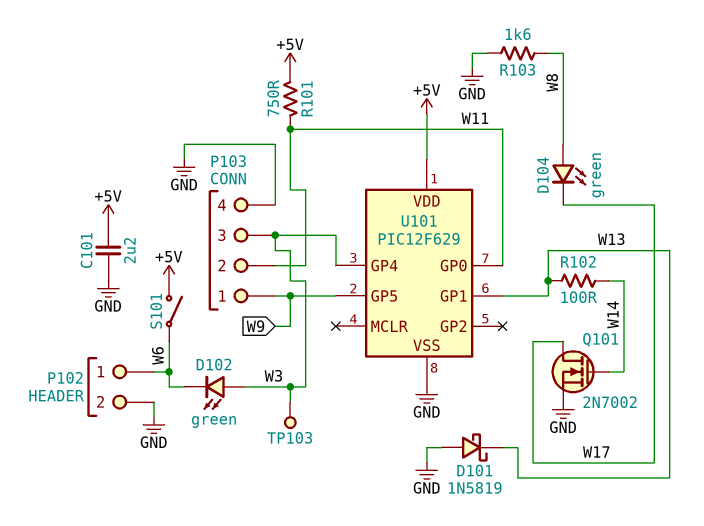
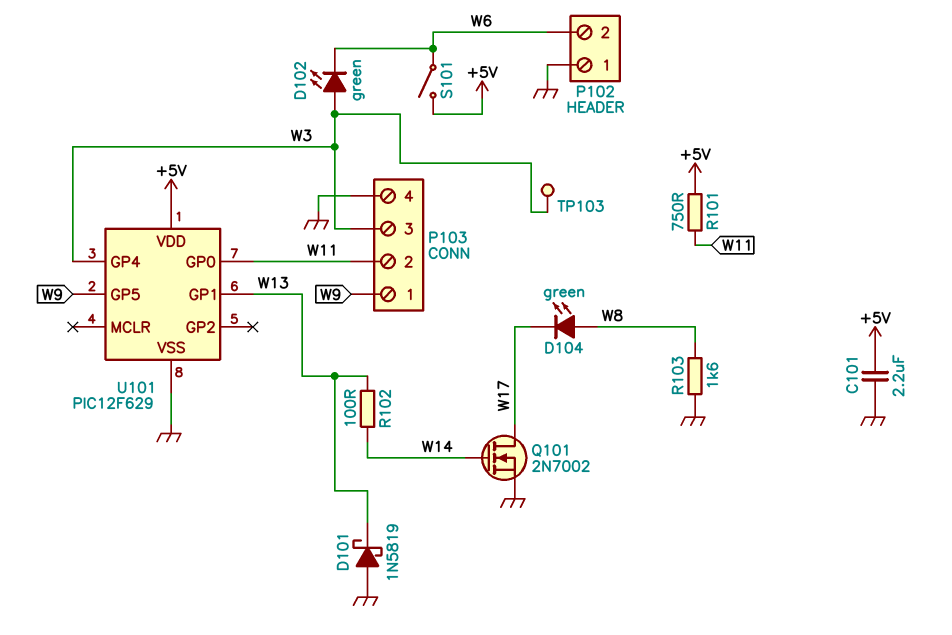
P102 pin 1: W6 -> GND
P102 pin 2: GND -> W6

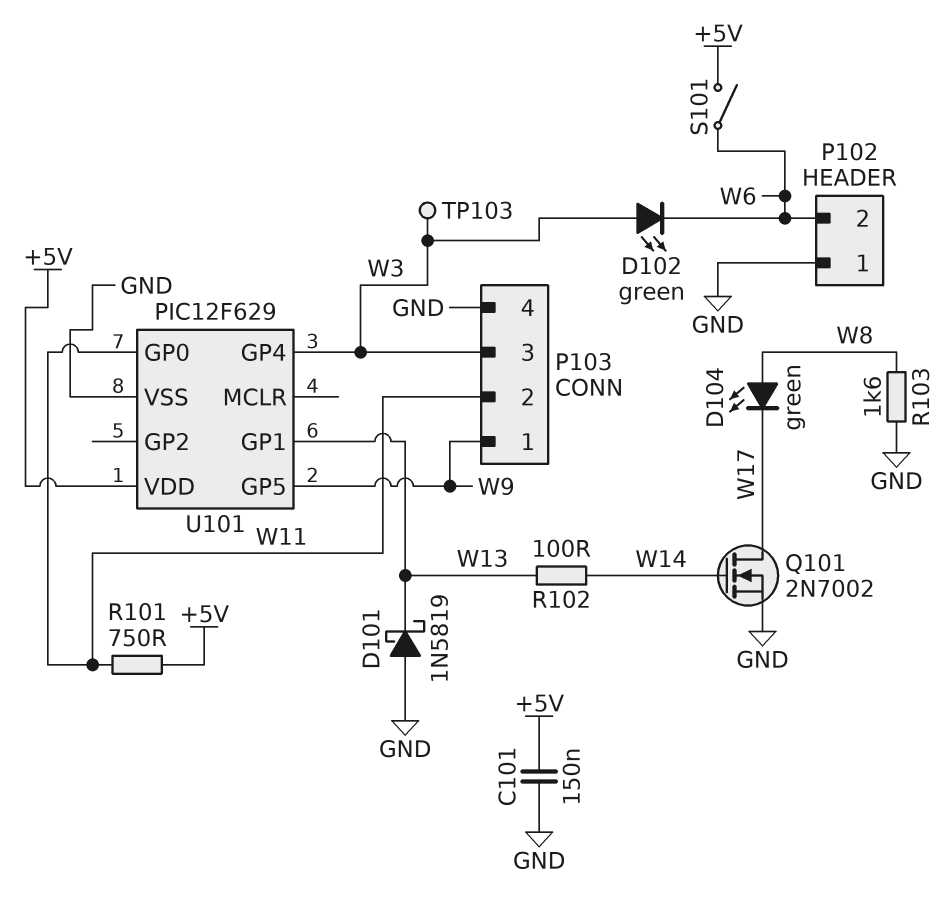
C101: 2.2uF (+5V, GND) -> 150nF (+5V, GND)

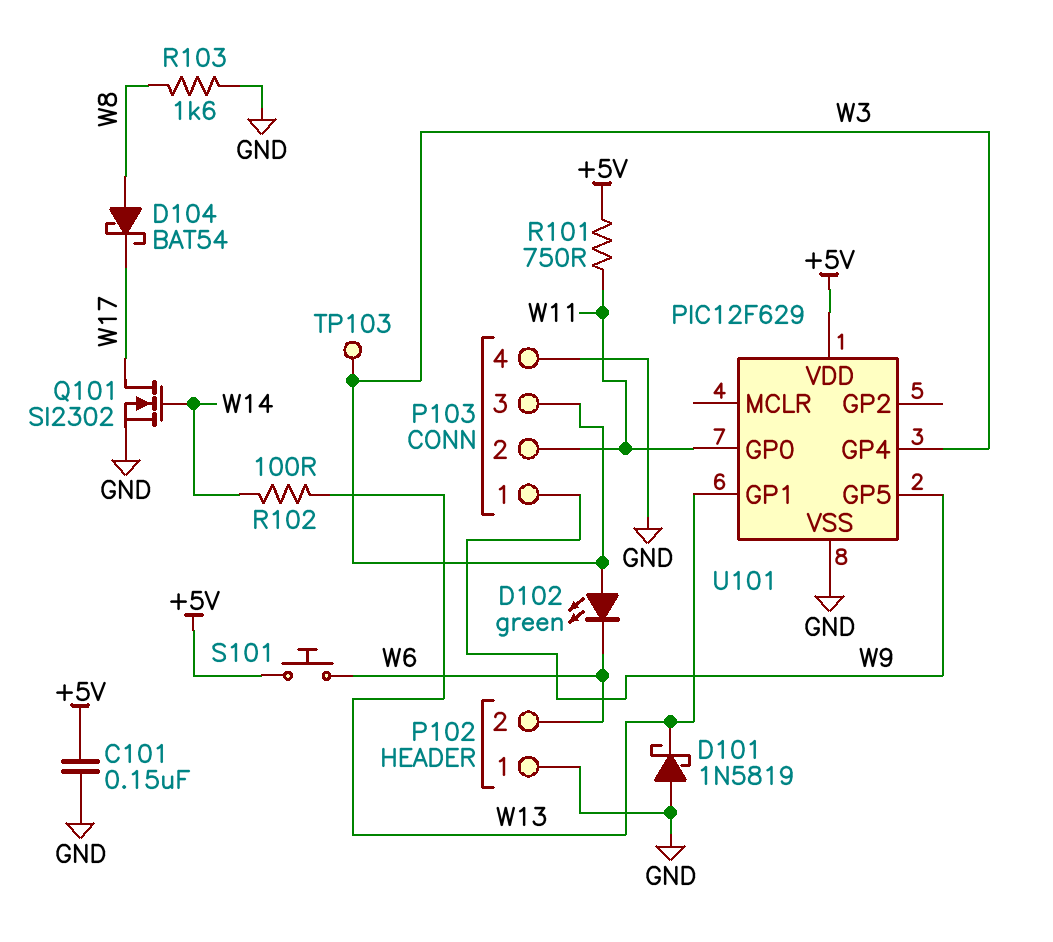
D104: LED green (A W8, K W17) -> schottky BAT54 (A W8, K W17)
Q101: NMOS 2N7002 (G W14, D W17, S GND) -> NMOS SI2302 (G W14, D W17, S GND)
S101: switch (+5V, W6) -> button (+5V, W6)

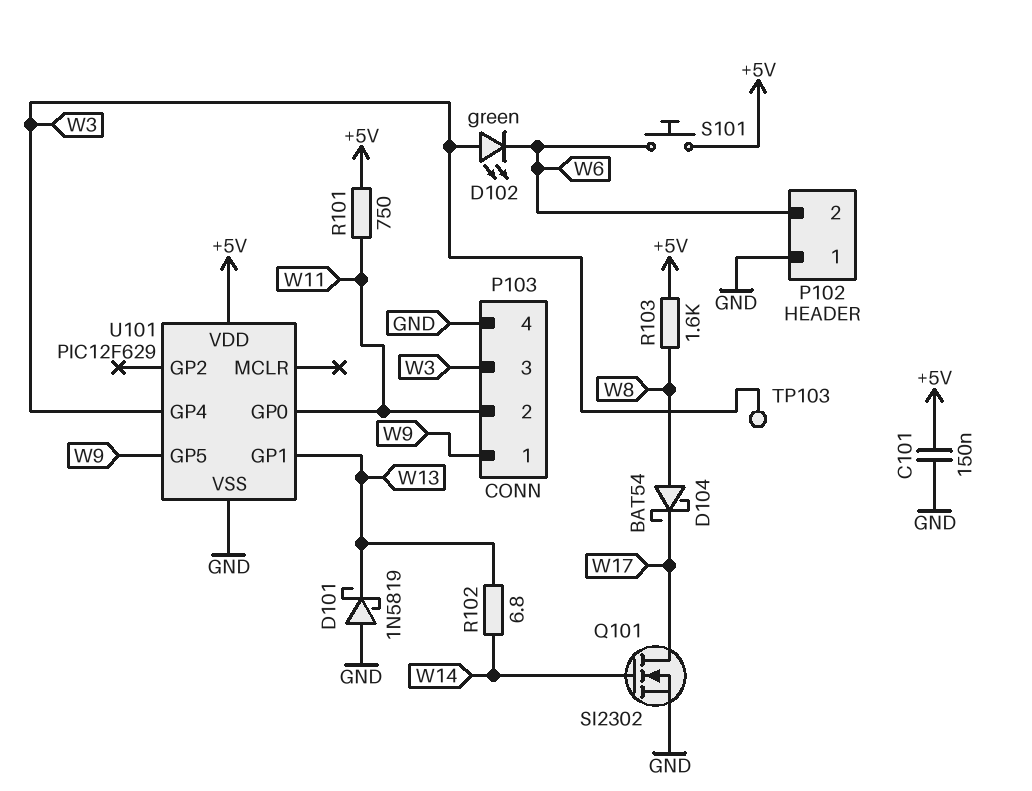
R102: 100 (W13, W14) -> 6.8 (W13, W14)
R103: 1.6k (GND, W8) -> 1.6k (+5V, W8)

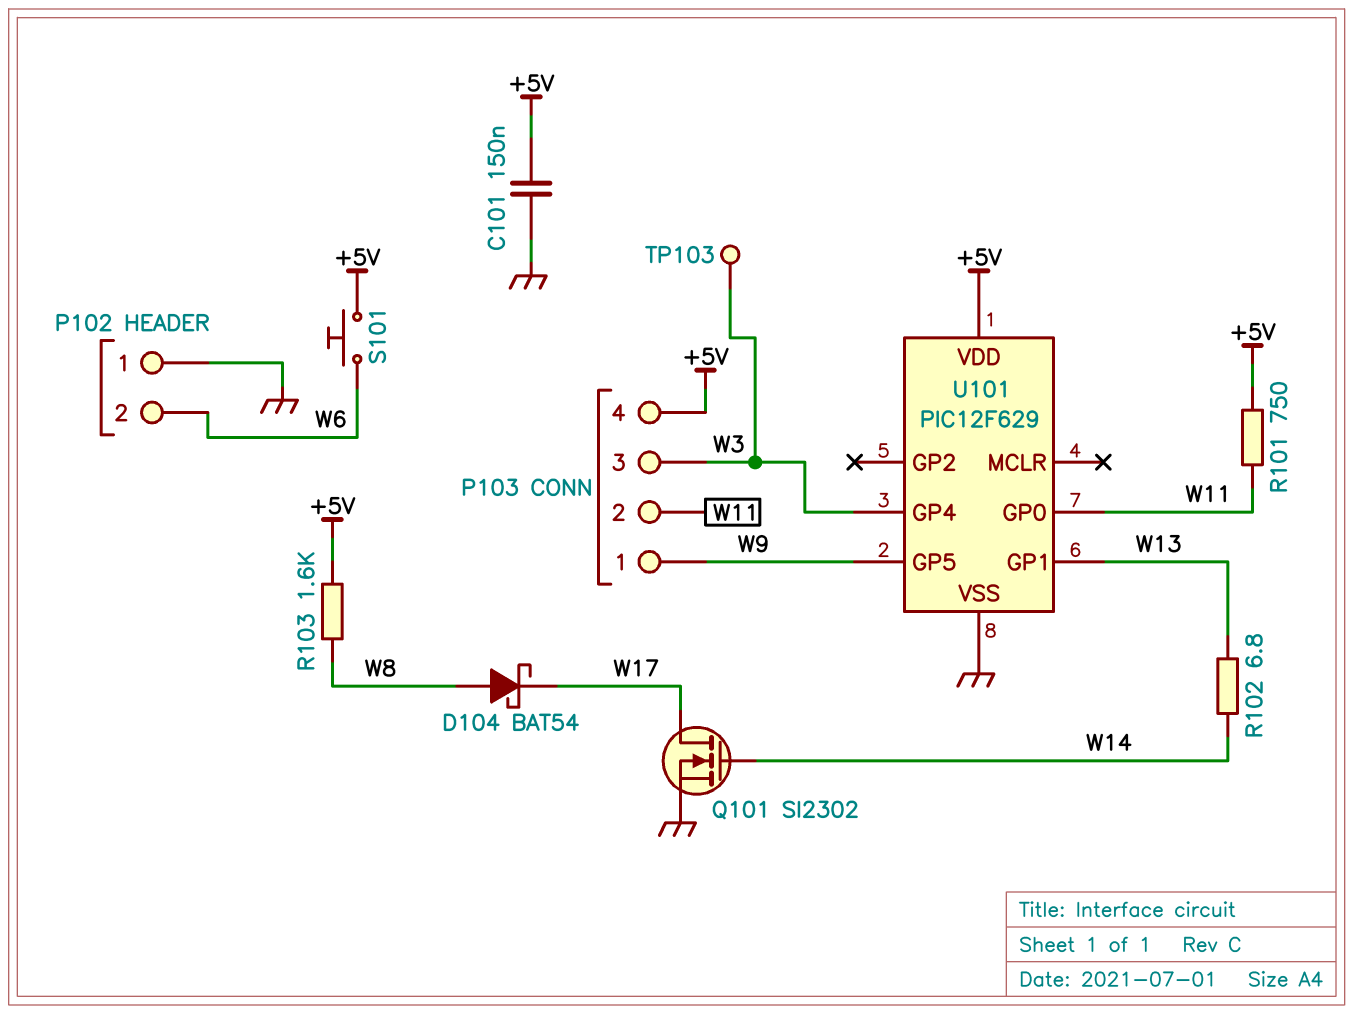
D101: schottky 1N5819 (A GND, K W13) -> none
D102: LED green (A W3, K W6) -> none
P103 pin 4: GND -> +5V

